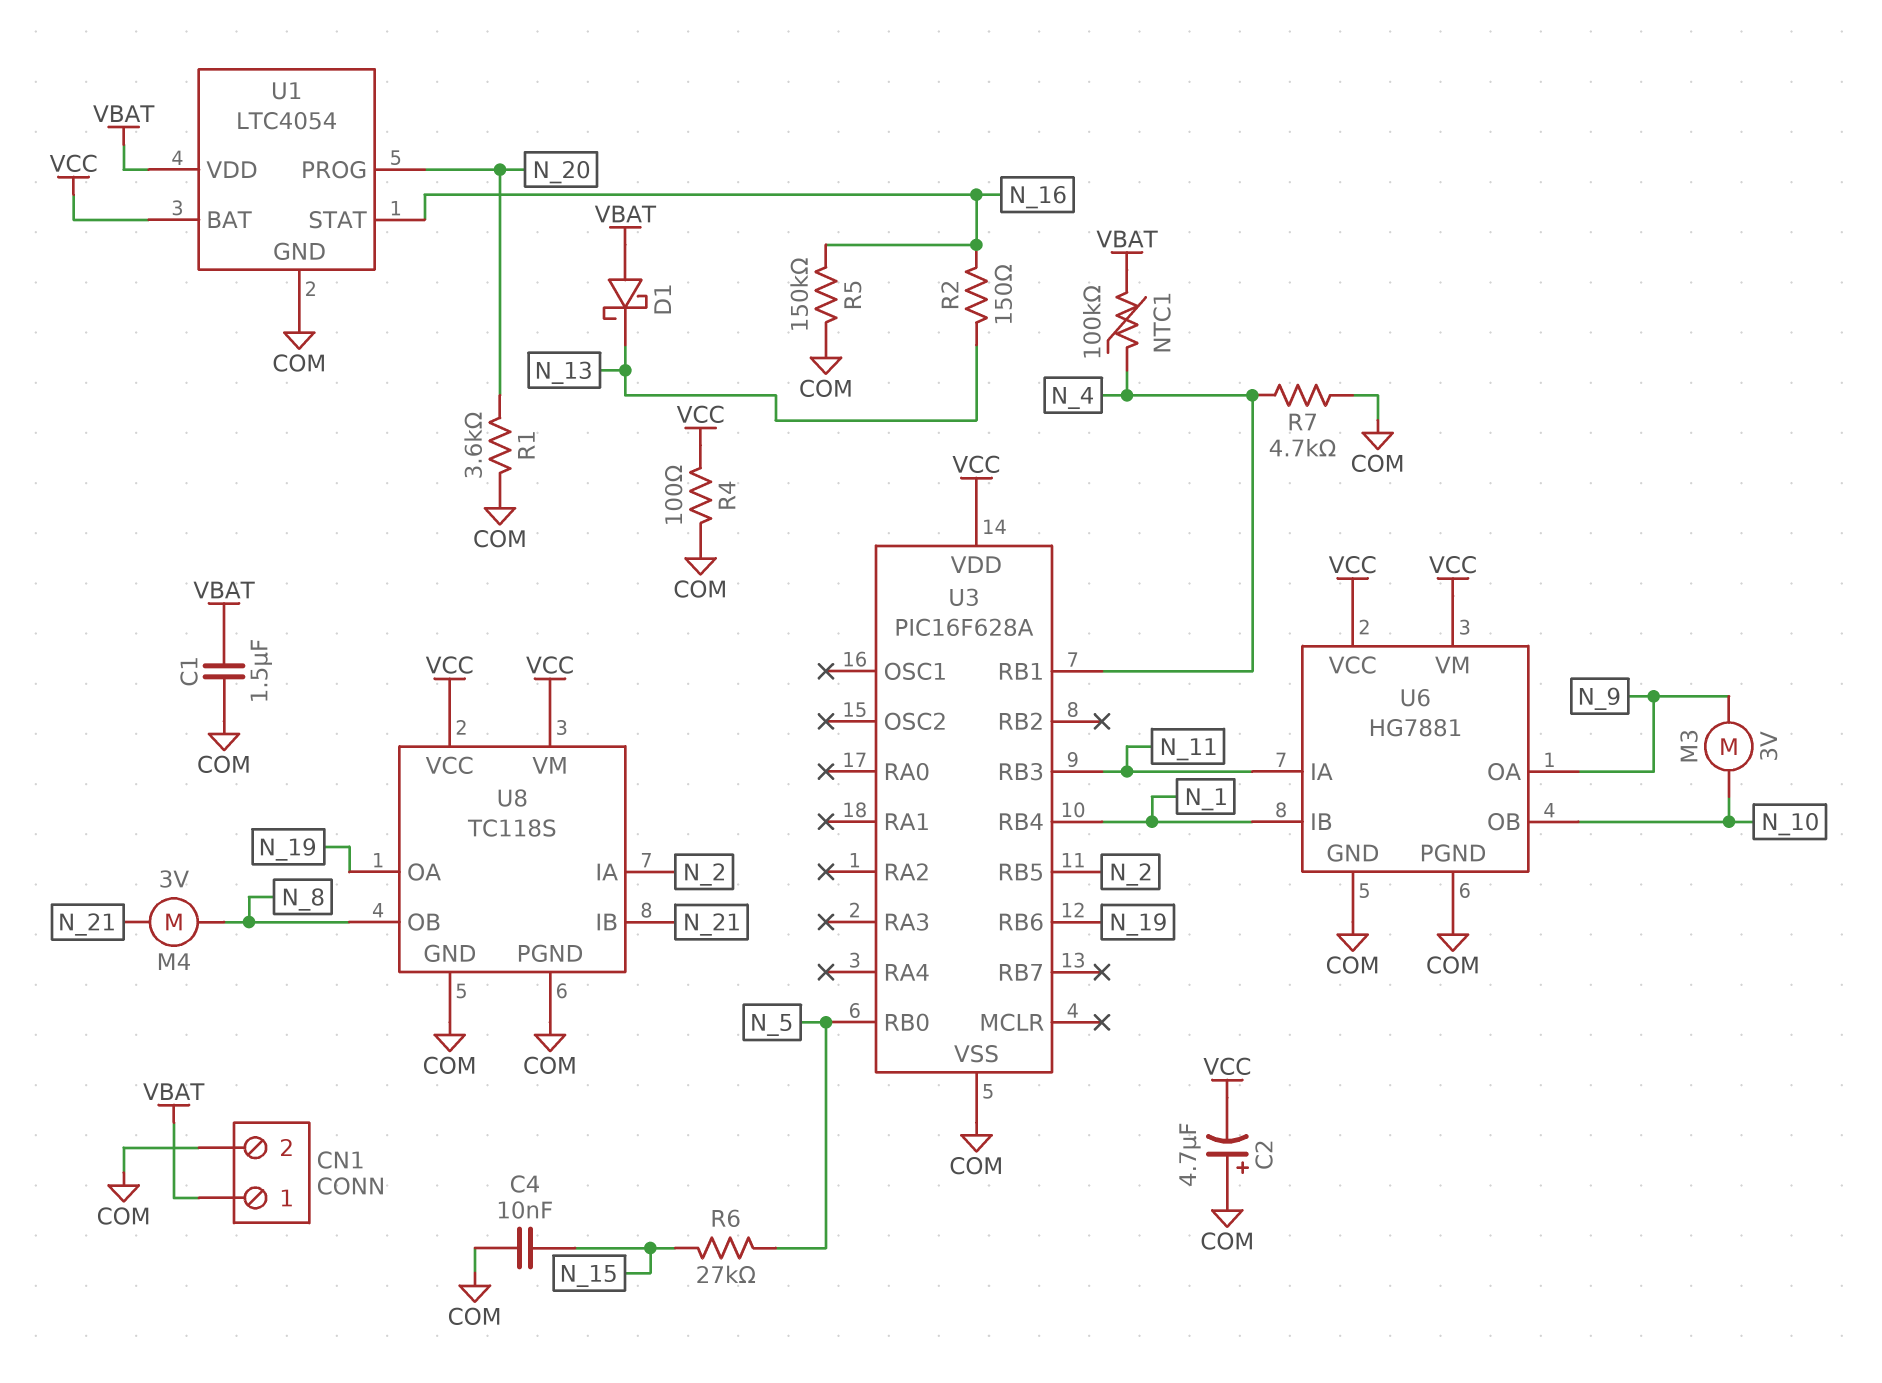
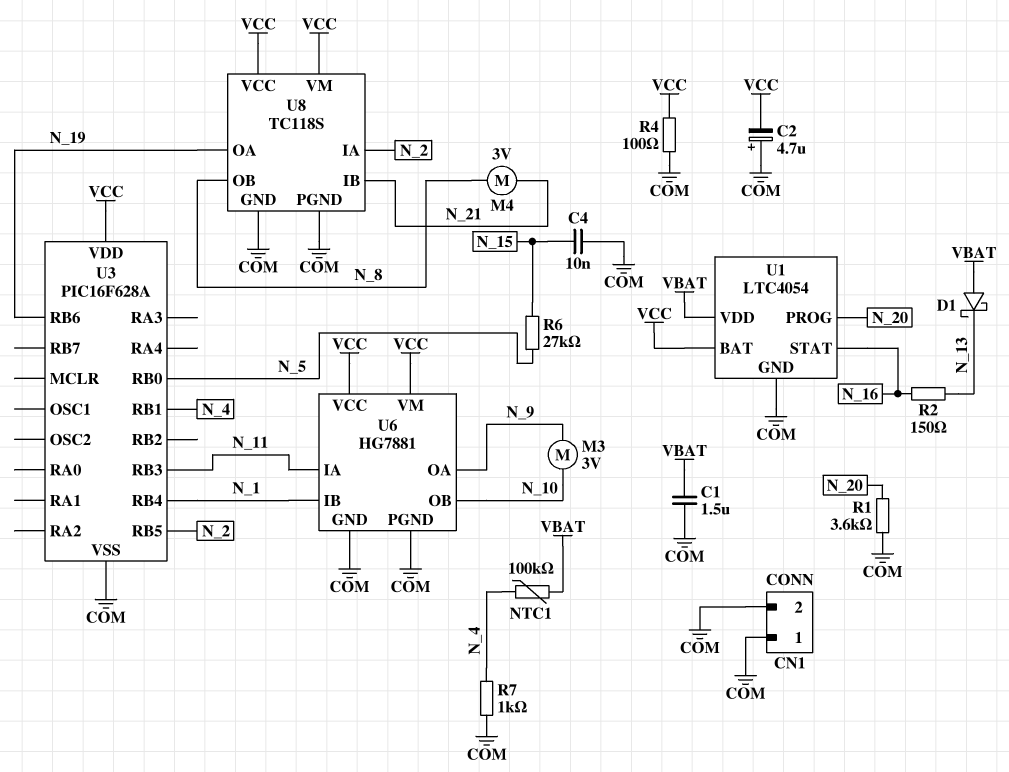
CN1 pin 1: VBAT -> COM
R5: 150k (COM, N_16) -> none
R7: 4.7k (COM, N_4) -> 1k (COM, N_4)

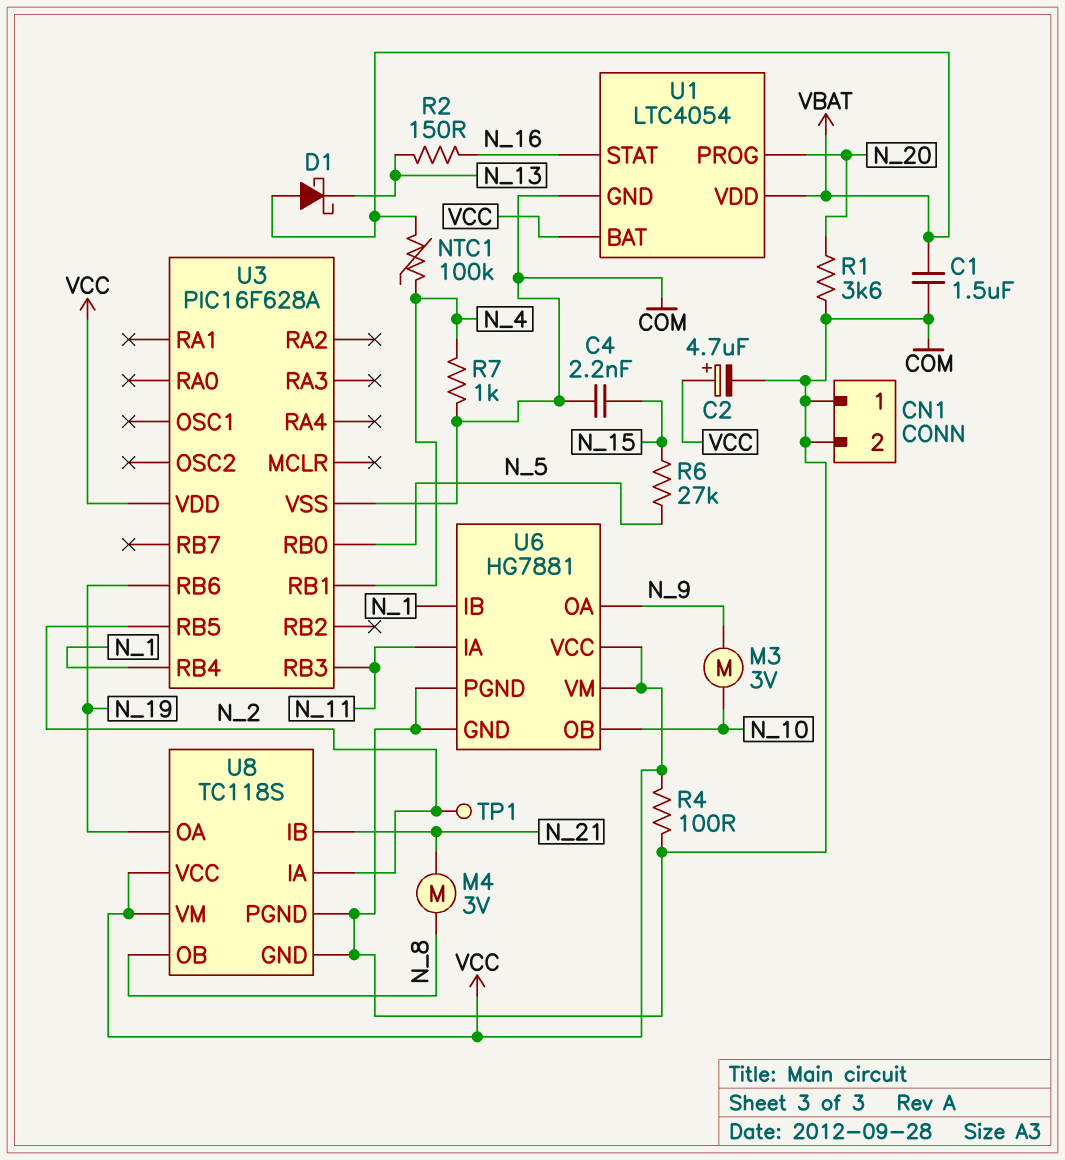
C2: 4.7uF (plus COM, minus VCC) -> 4.7uF (plus VCC, minus COM)
C4: 10nF (COM, N_15) -> 2.2nF (COM, N_15)
TP1: none -> test point (N_2)

